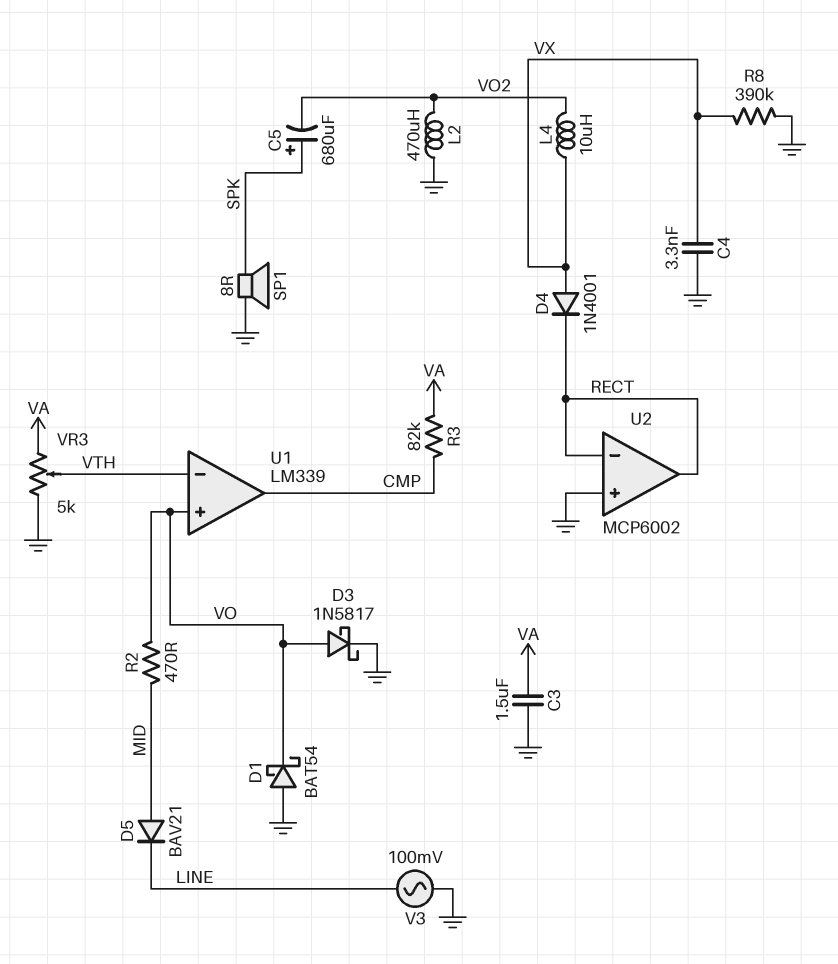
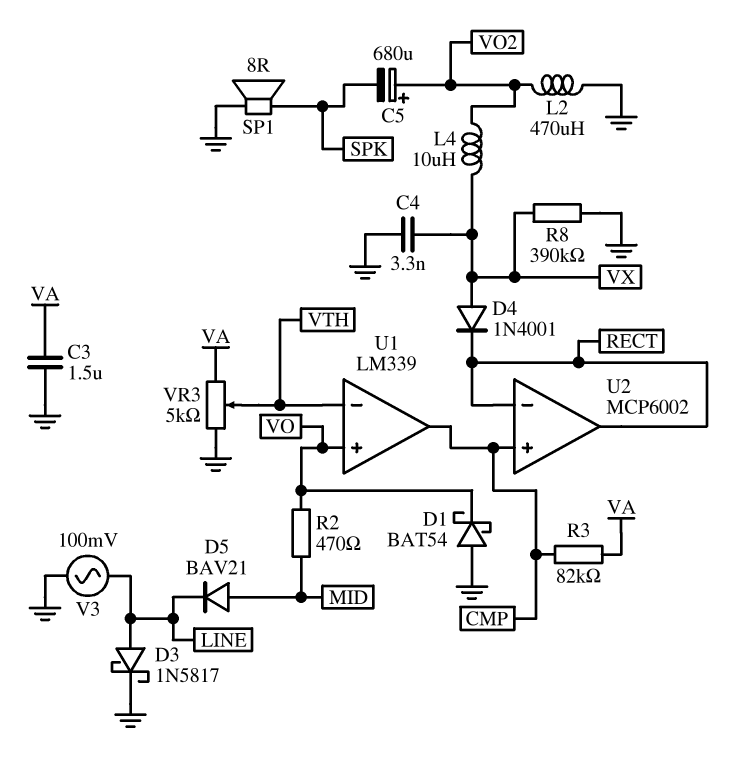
C5: 680uF (plus SPK, minus VO2) -> 680uF (plus VO2, minus SPK)
D3: schottky 1N5817 (A VO, K GND) -> schottky 1N5817 (A LINE, K GND)
U2 pin in+: GND -> CMP

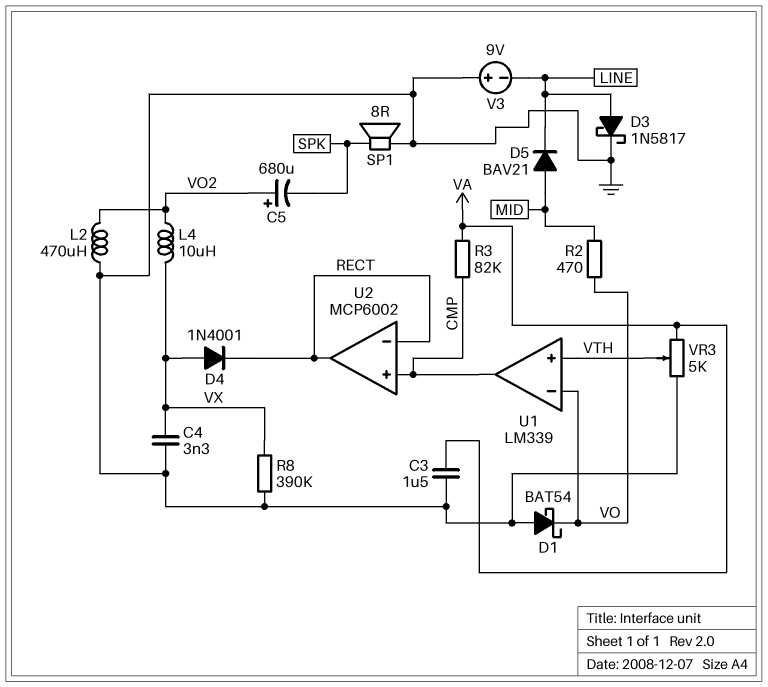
U1 pin in+: VO -> VTH
U1 pin in-: VTH -> VO
V3: AC 100mV (GND, LINE) -> 9V (plus GND, minus LINE)

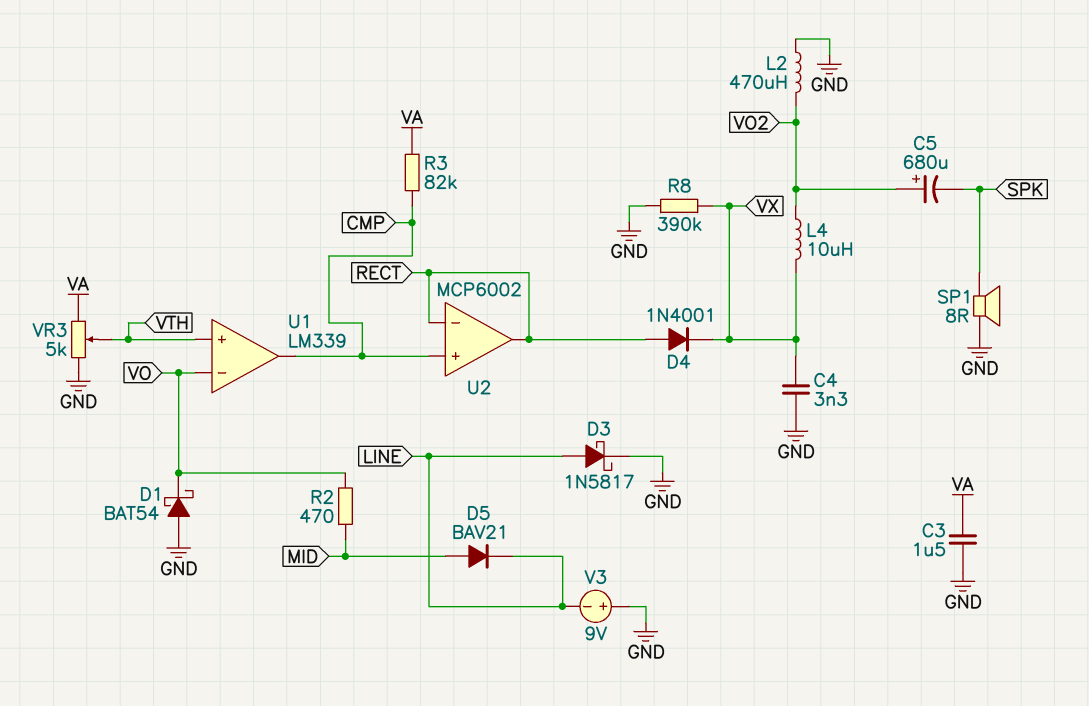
D4: diode 1N4001 (A VX, K RECT) -> diode 1N4001 (A RECT, K VX)

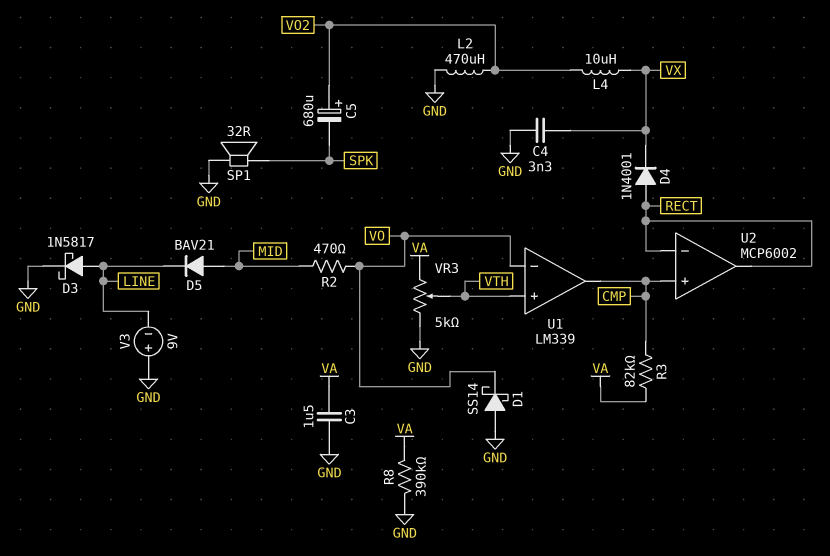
D1: schottky BAT54 (A GND, K VO) -> schottky SS14 (A GND, K VO)
R8: 390k (GND, VX) -> 390k (GND, VA)
SP1: speaker 8R (GND, SPK) -> speaker 32R (GND, SPK)

